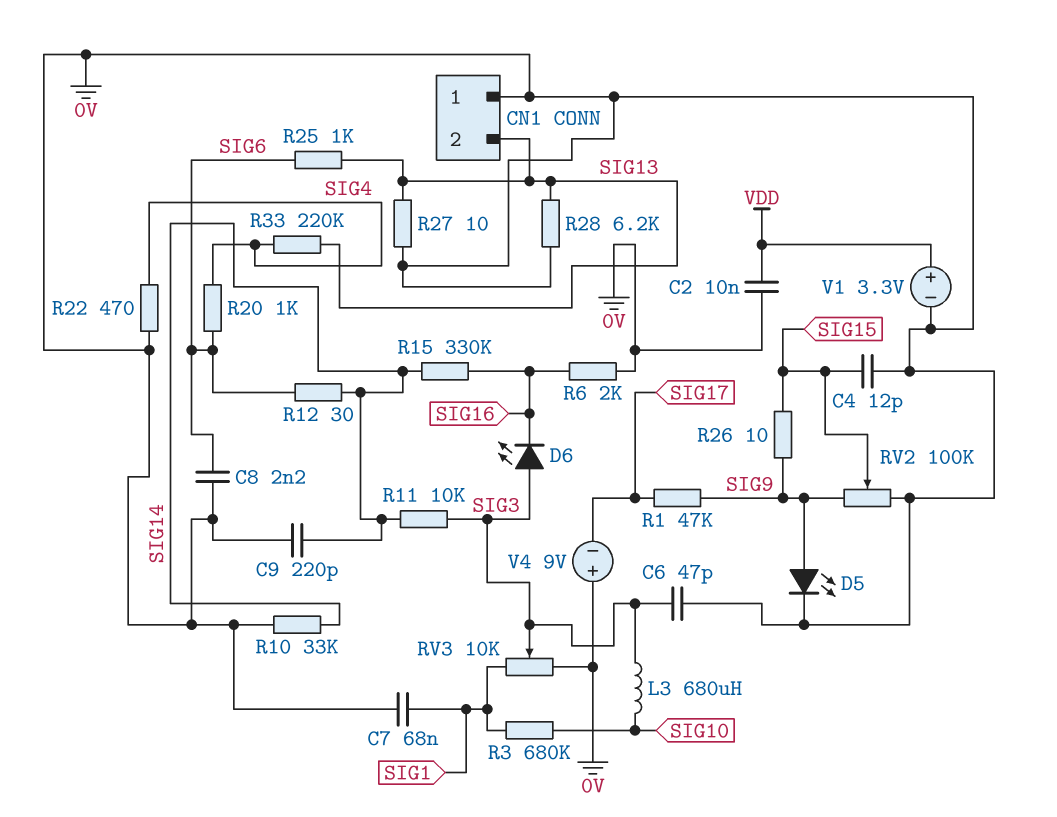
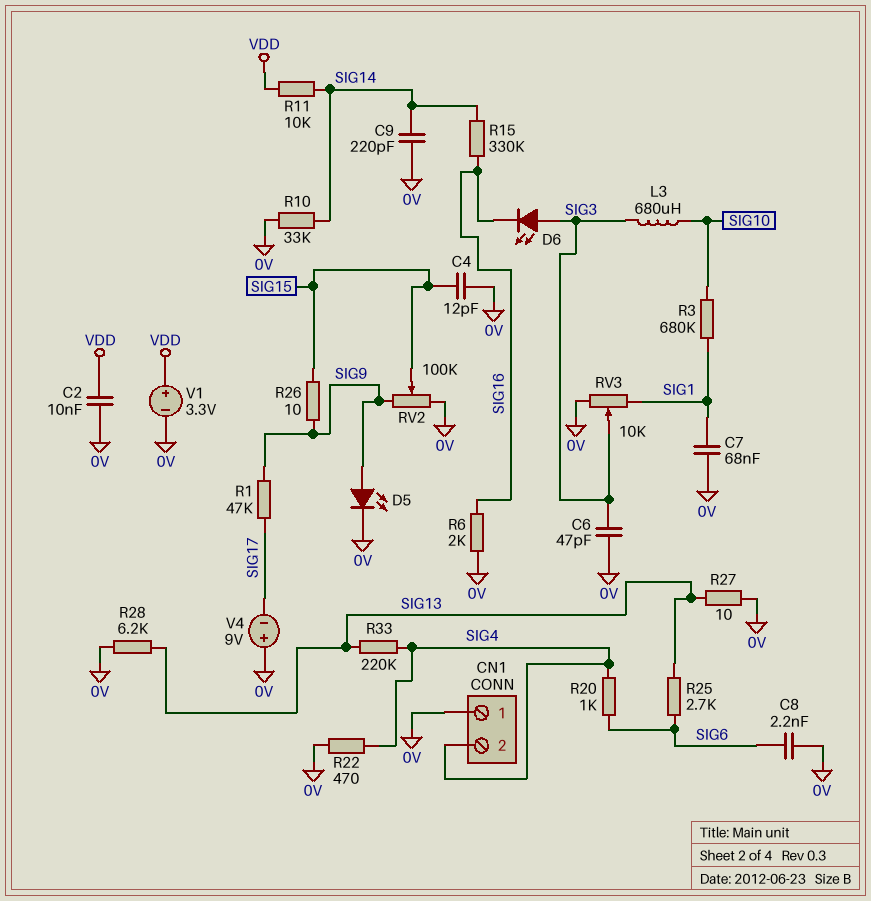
CN1 pin 2: SIG13 -> SIG4
R11: 10k (SIG3, SIG14) -> 10k (SIG14, VDD)
R12: 30 (SIG6, SIG14) -> none
R25: 1k (SIG6, SIG13) -> 2.7k (SIG6, SIG13)

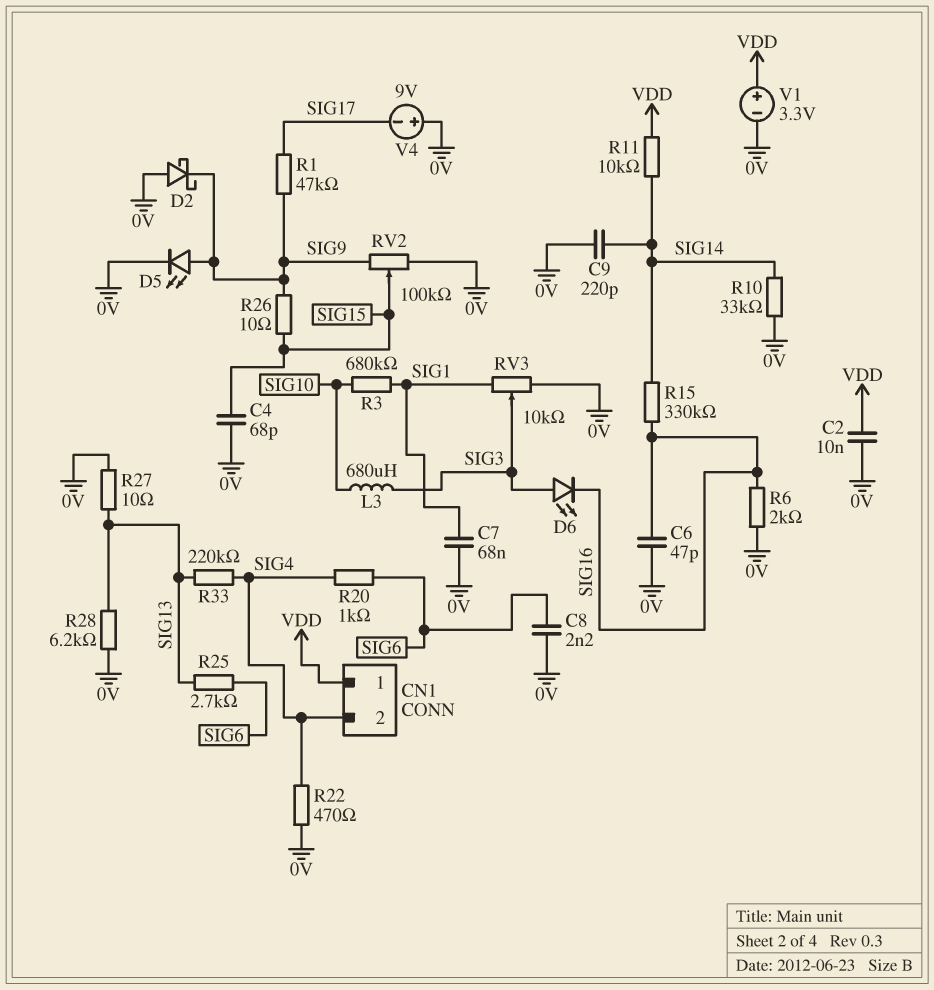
C4: 12pF (0V, SIG15) -> 68pF (0V, SIG15)
C6: 47pF (0V, SIG3) -> 47pF (0V, SIG16)
CN1 pin 1: 0V -> VDD
D2: none -> schottky (A 0V, K SIG9)

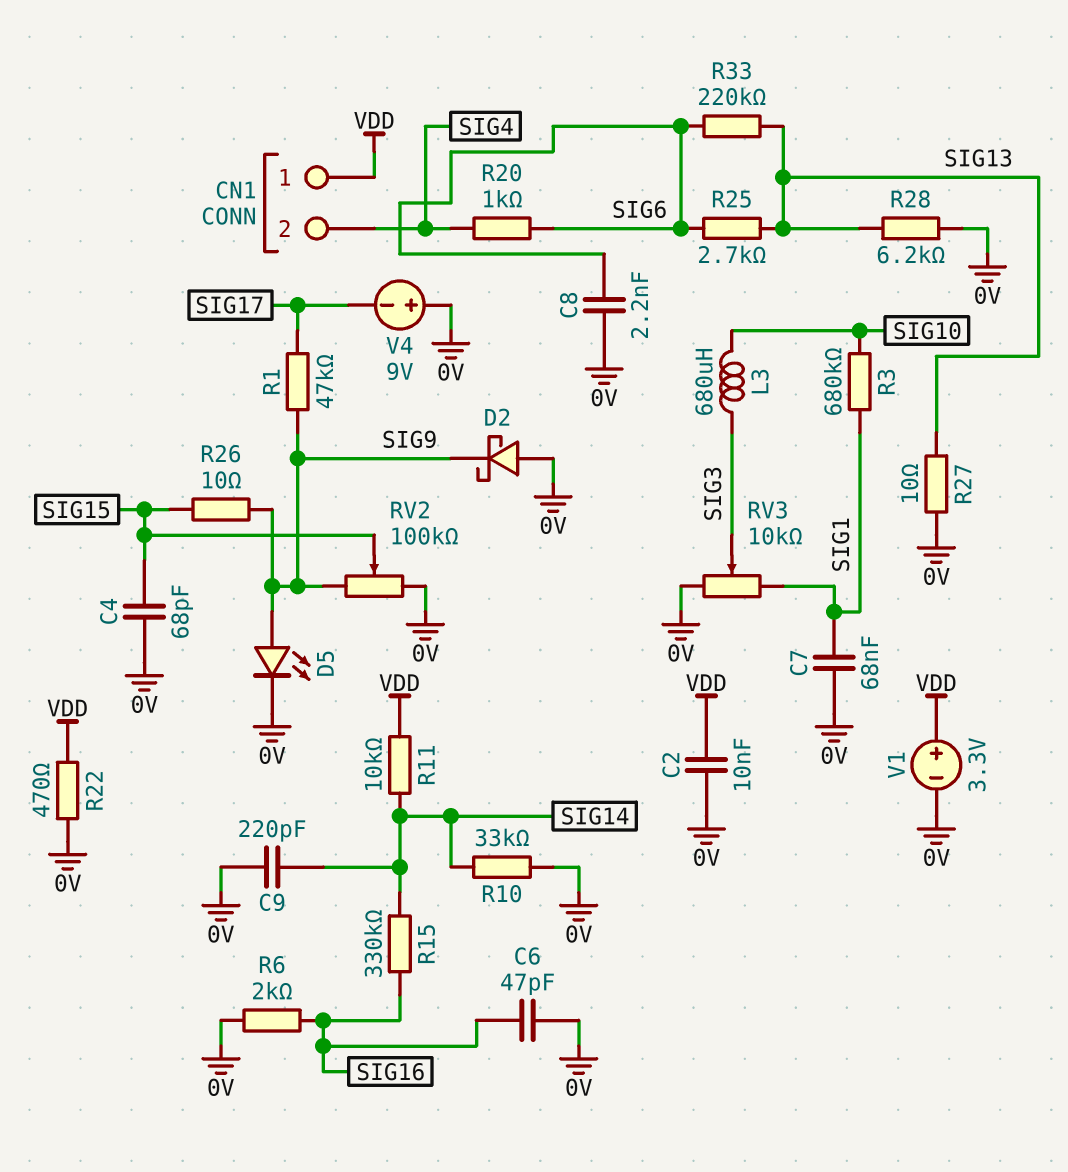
D6: LED (A SIG3, K SIG16) -> none
R22: 470 (0V, SIG4) -> 470 (0V, VDD)
R33: 220k (SIG4, SIG13) -> 220k (SIG6, SIG13)

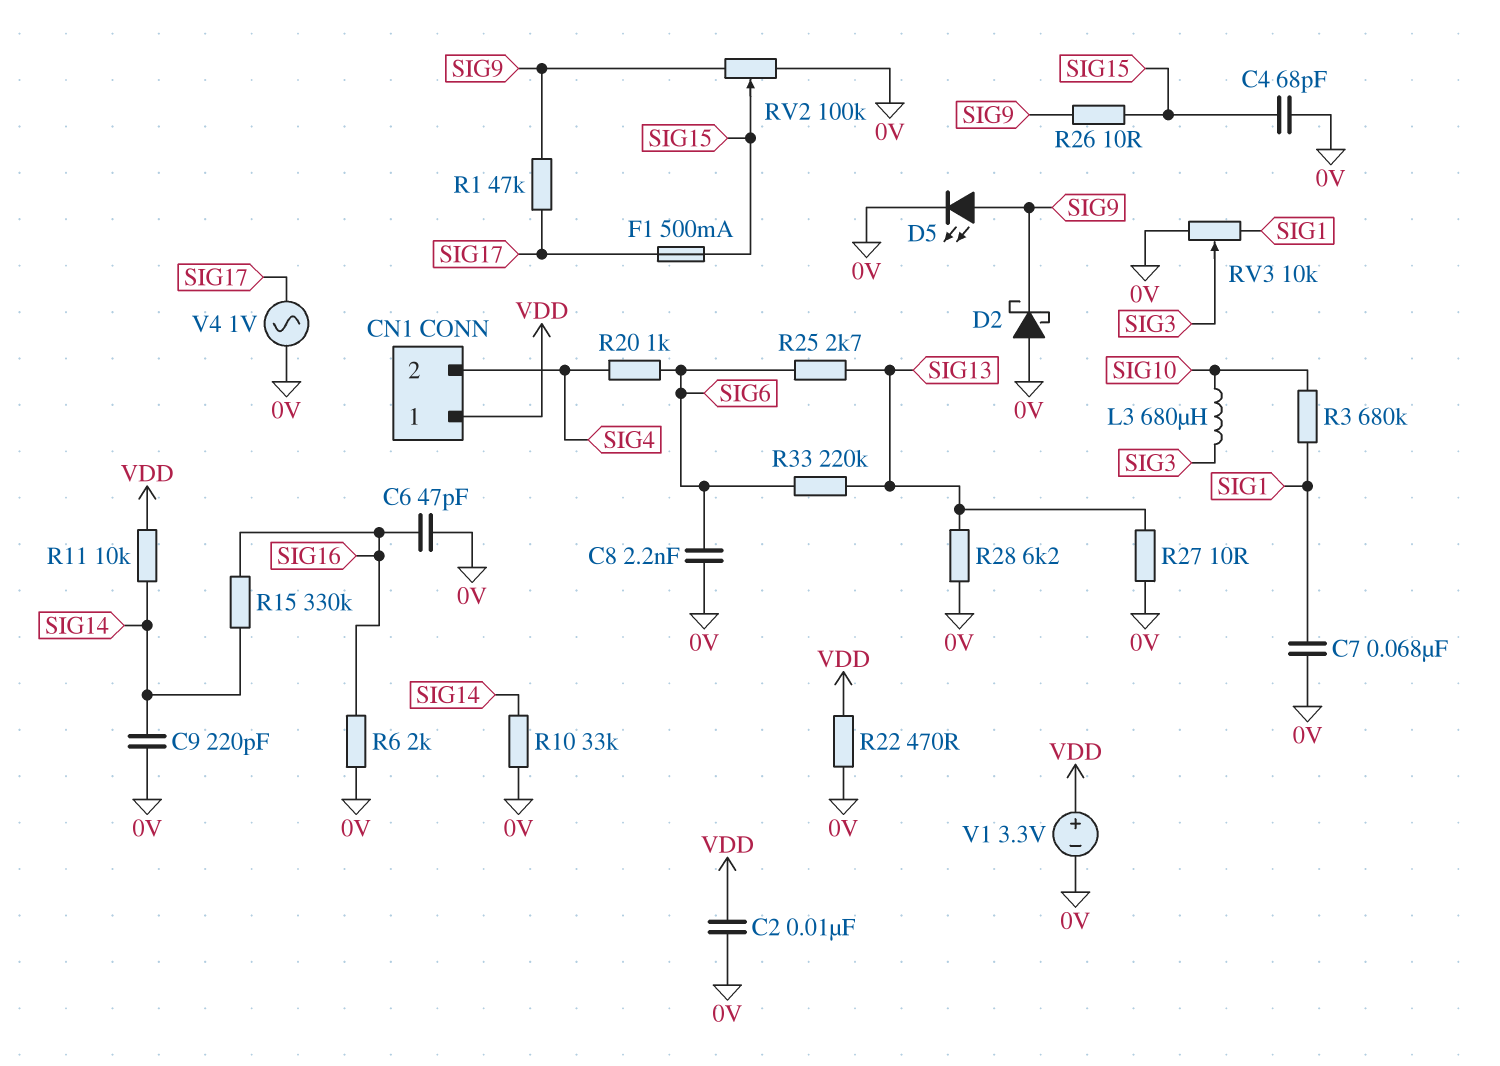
F1: none -> 500mA (SIG15, SIG17)
V4: 9V (plus 0V, minus SIG17) -> AC 1V (0V, SIG17)

